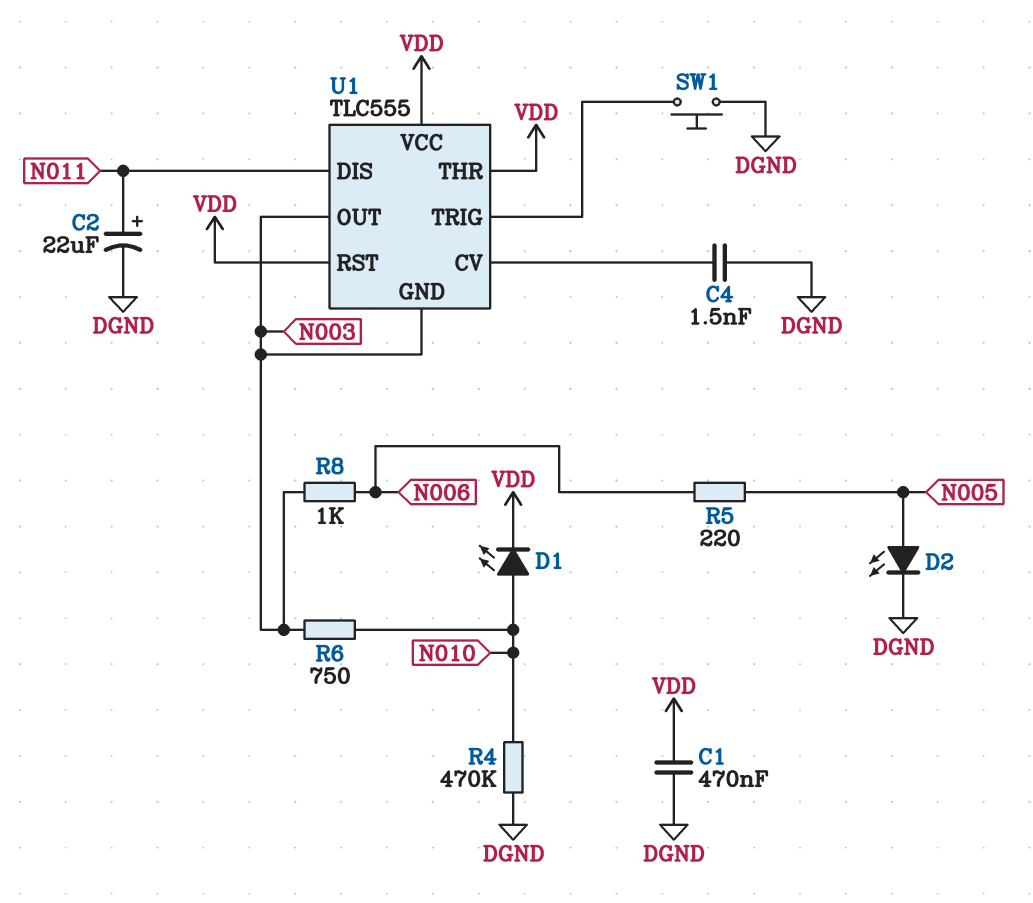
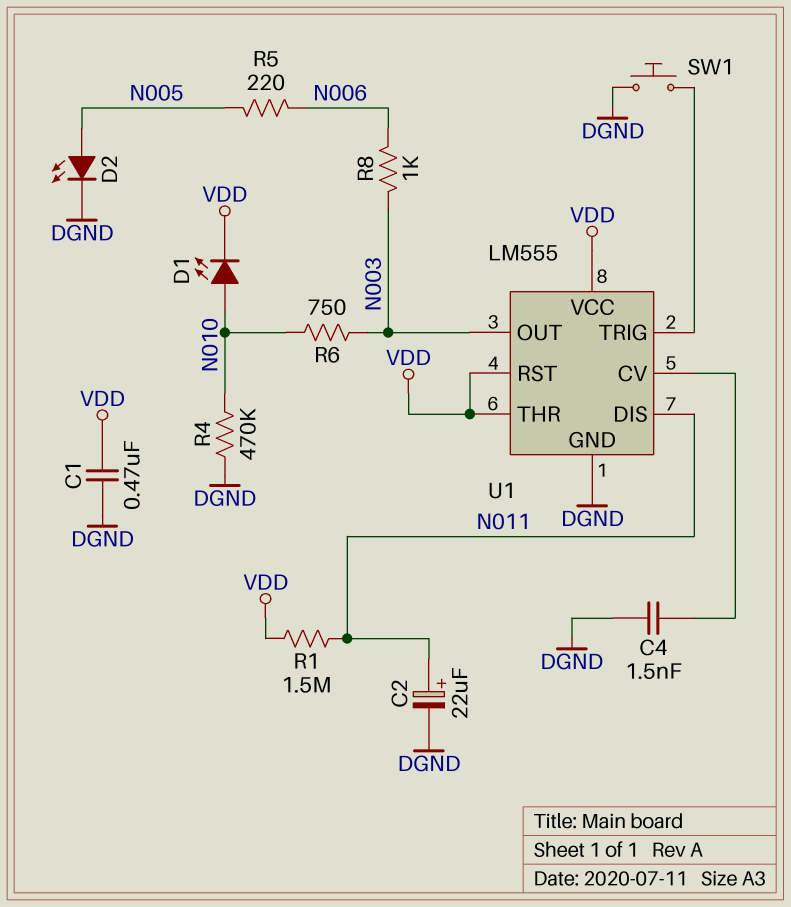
R1: none -> 1.5M (N011, VDD)
U1: TLC555 -> LM555
U1 pin GND: N003 -> DGND

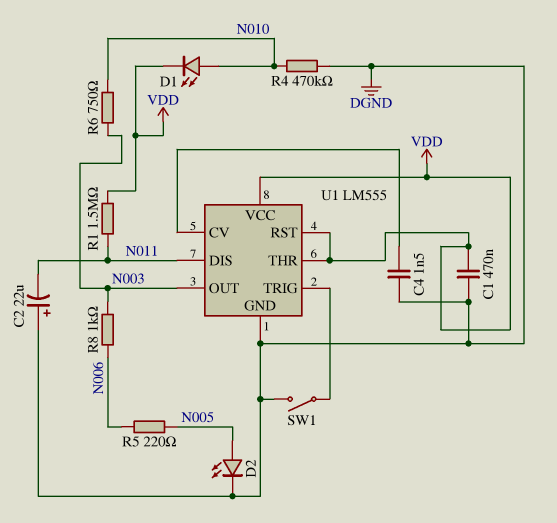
C2: 22uF (plus N011, minus DGND) -> 22uF (plus DGND, minus N011)
SW1: button (DGND, U1/TRIG) -> switch (DGND, U1/TRIG)

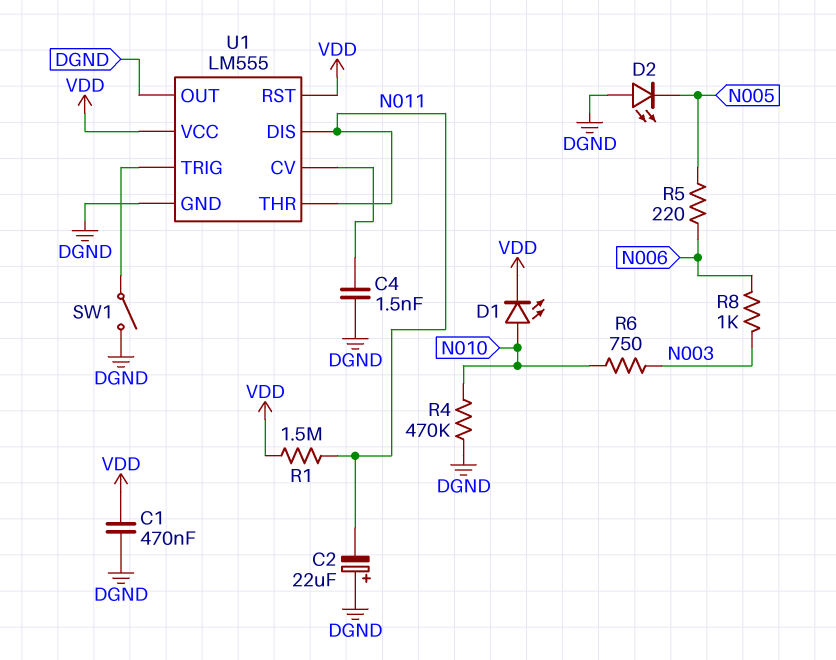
D2: LED (A N005, K DGND) -> LED (A DGND, K N005)
U1 pin OUT: N003 -> DGND
U1 pin THR: VDD -> N011

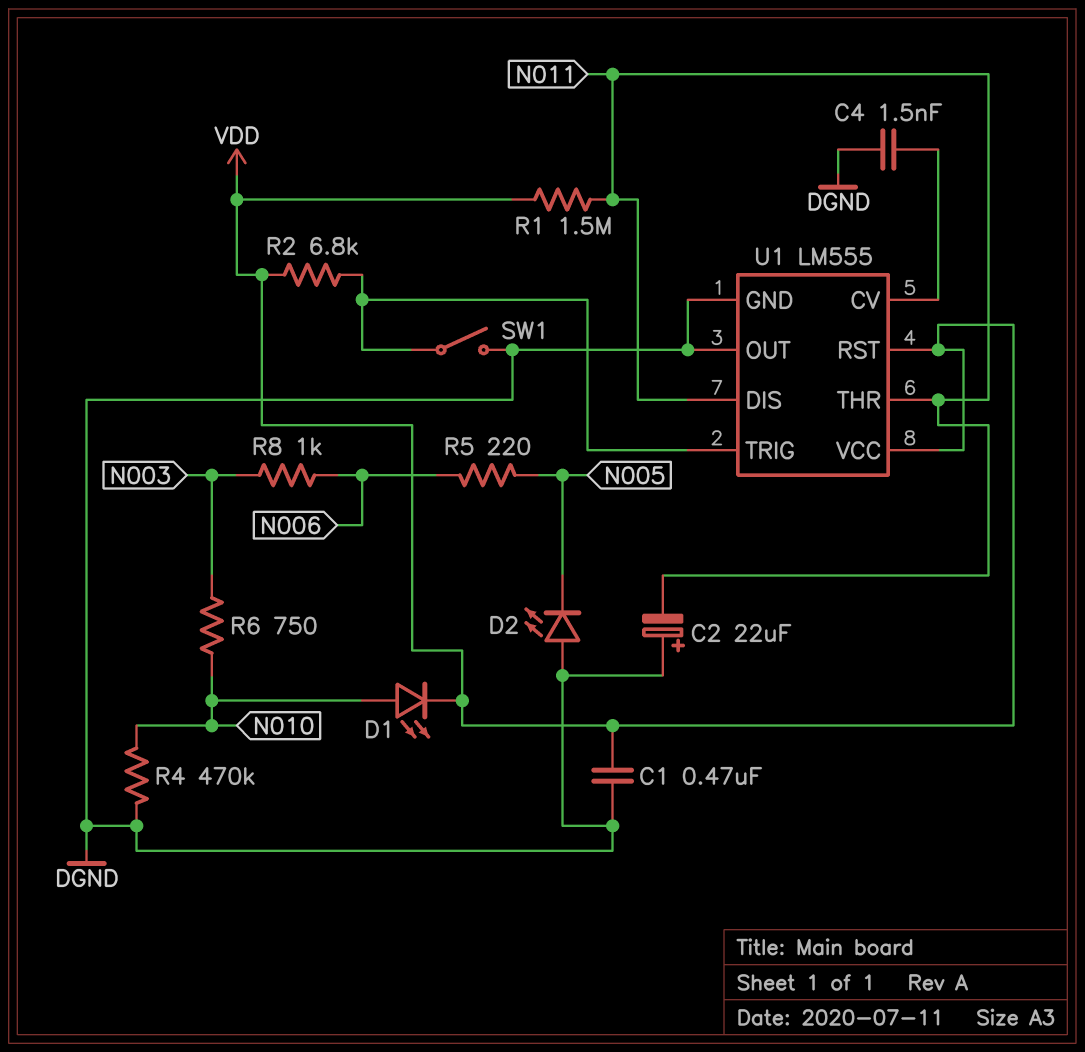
R2: none -> 6.8k (U1/TRIG, VDD)

